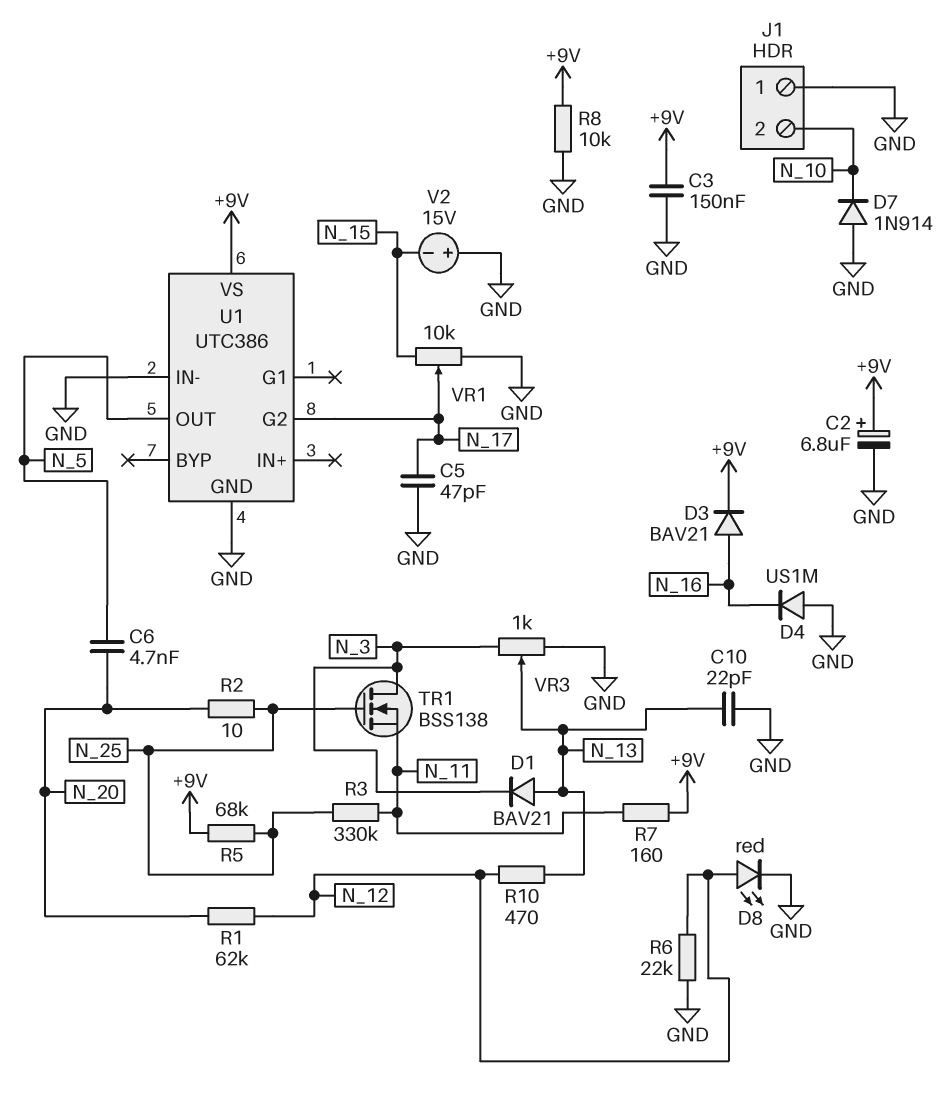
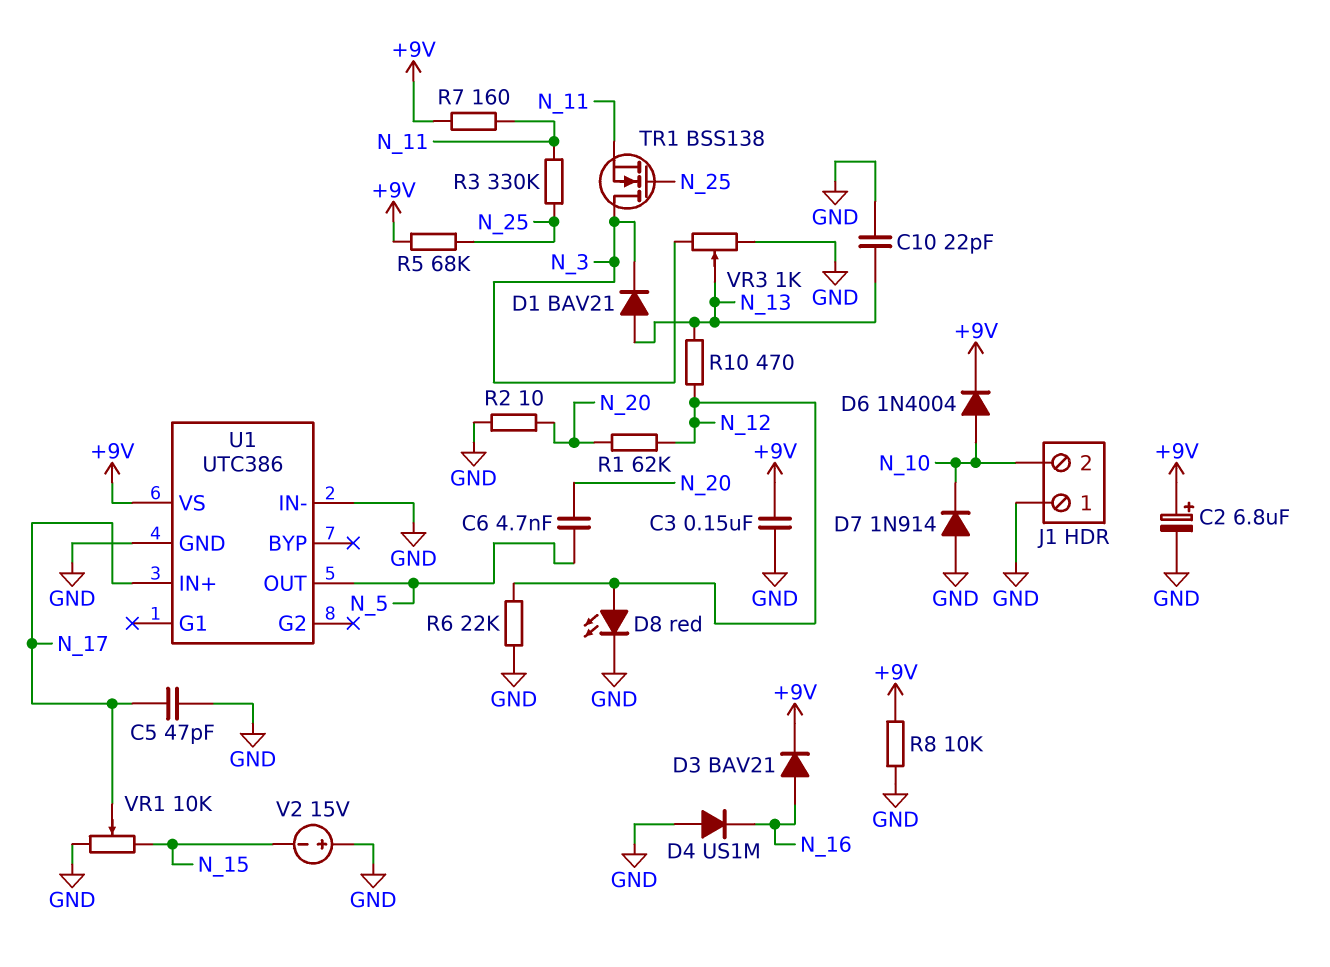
D6: none -> diode 1N4004 (A N_10, K +9V)
R2: 10 (N_20, N_25) -> 10 (GND, N_20)
U1 pin G2: N_17 -> none
U1 pin IN+: none -> N_17

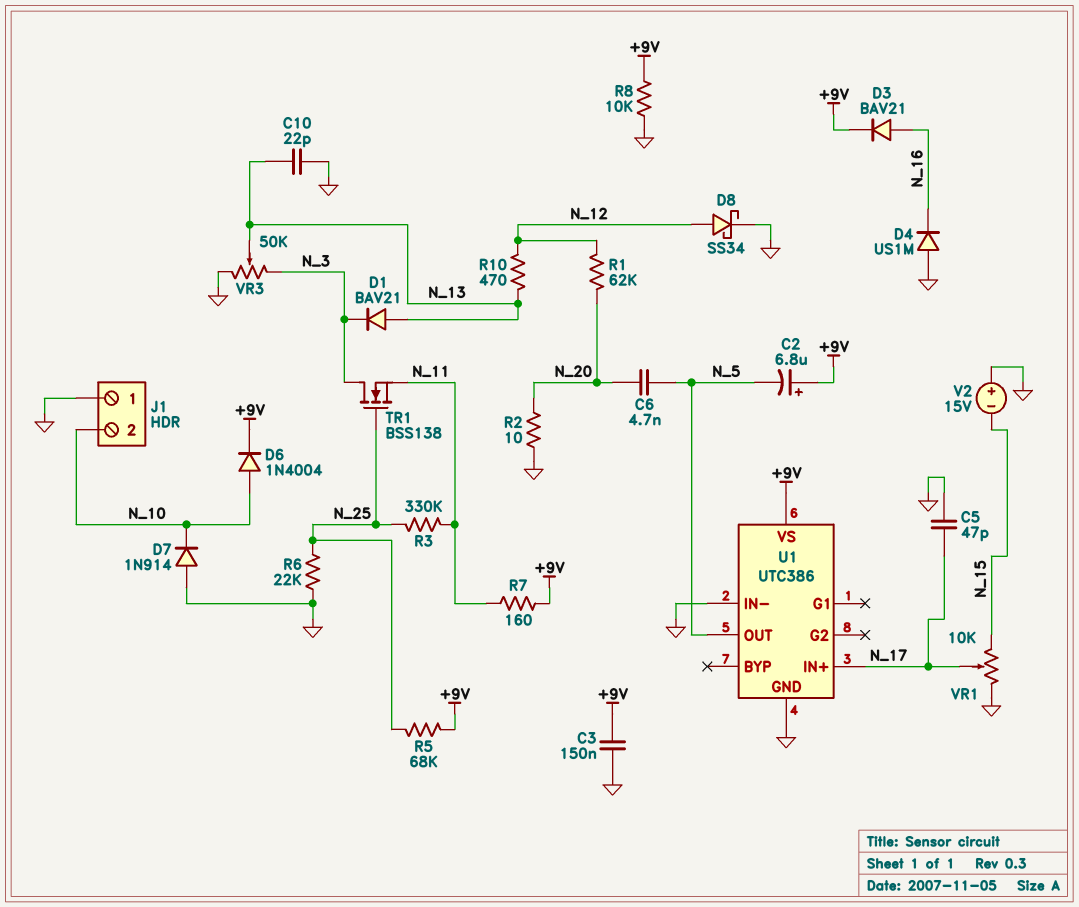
C2: 6.8uF (plus +9V, minus GND) -> 6.8uF (plus +9V, minus N_5)
D8: LED red (A N_12, K GND) -> schottky SS34 (A N_12, K GND)
R6: 22k (GND, N_12) -> 22k (GND, N_25)
VR3: 1k (GND, N_3, wiper N_13) -> 50k (GND, N_3, wiper N_13)

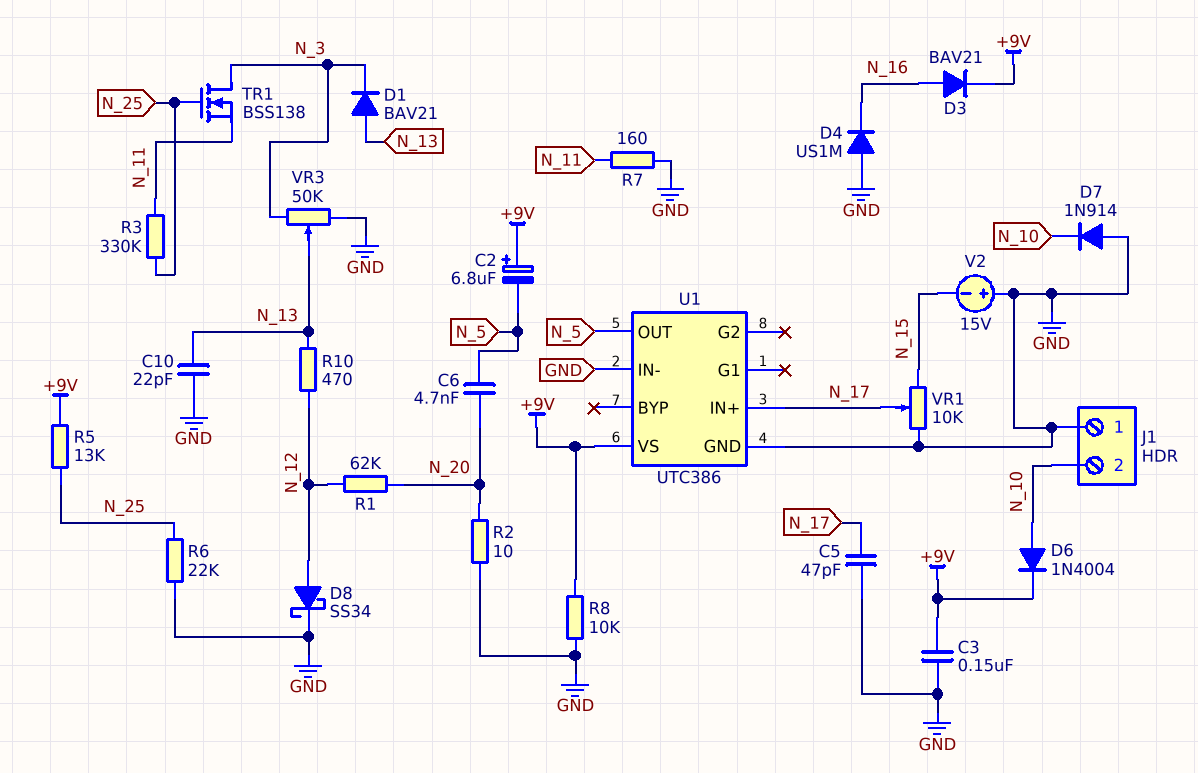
R5: 68k (+9V, N_25) -> 13k (+9V, N_25)
R7: 160 (+9V, N_11) -> 160 (GND, N_11)

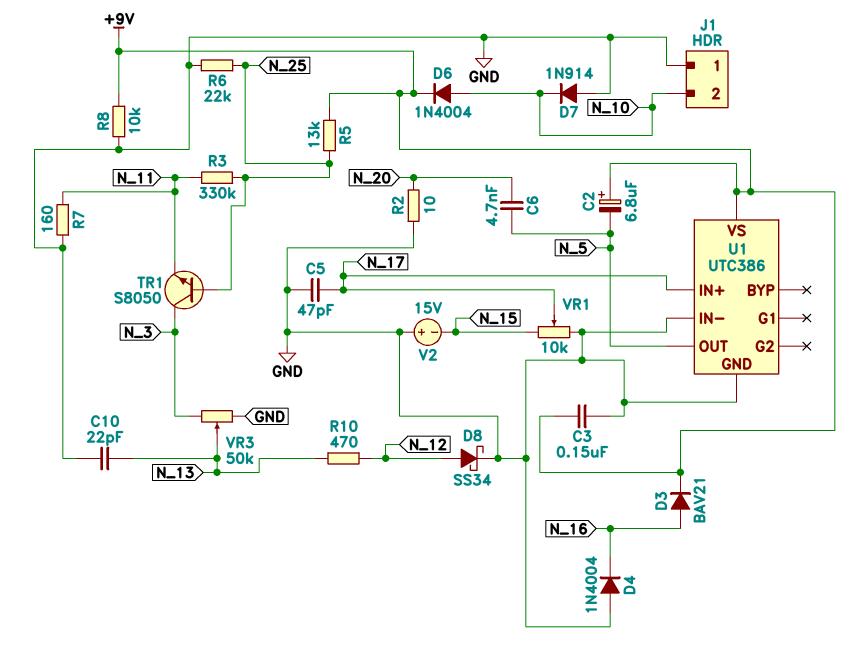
D1: diode BAV21 (A N_13, K N_3) -> none
D4: diode US1M (A GND, K N_16) -> diode 1N4004 (A GND, K N_16)
R1: 62k (N_12, N_20) -> none
TR1: NMOS BSS138 (G N_25, D N_3, S N_11) -> NPN S8050 (B N_25, C N_3, E N_11)

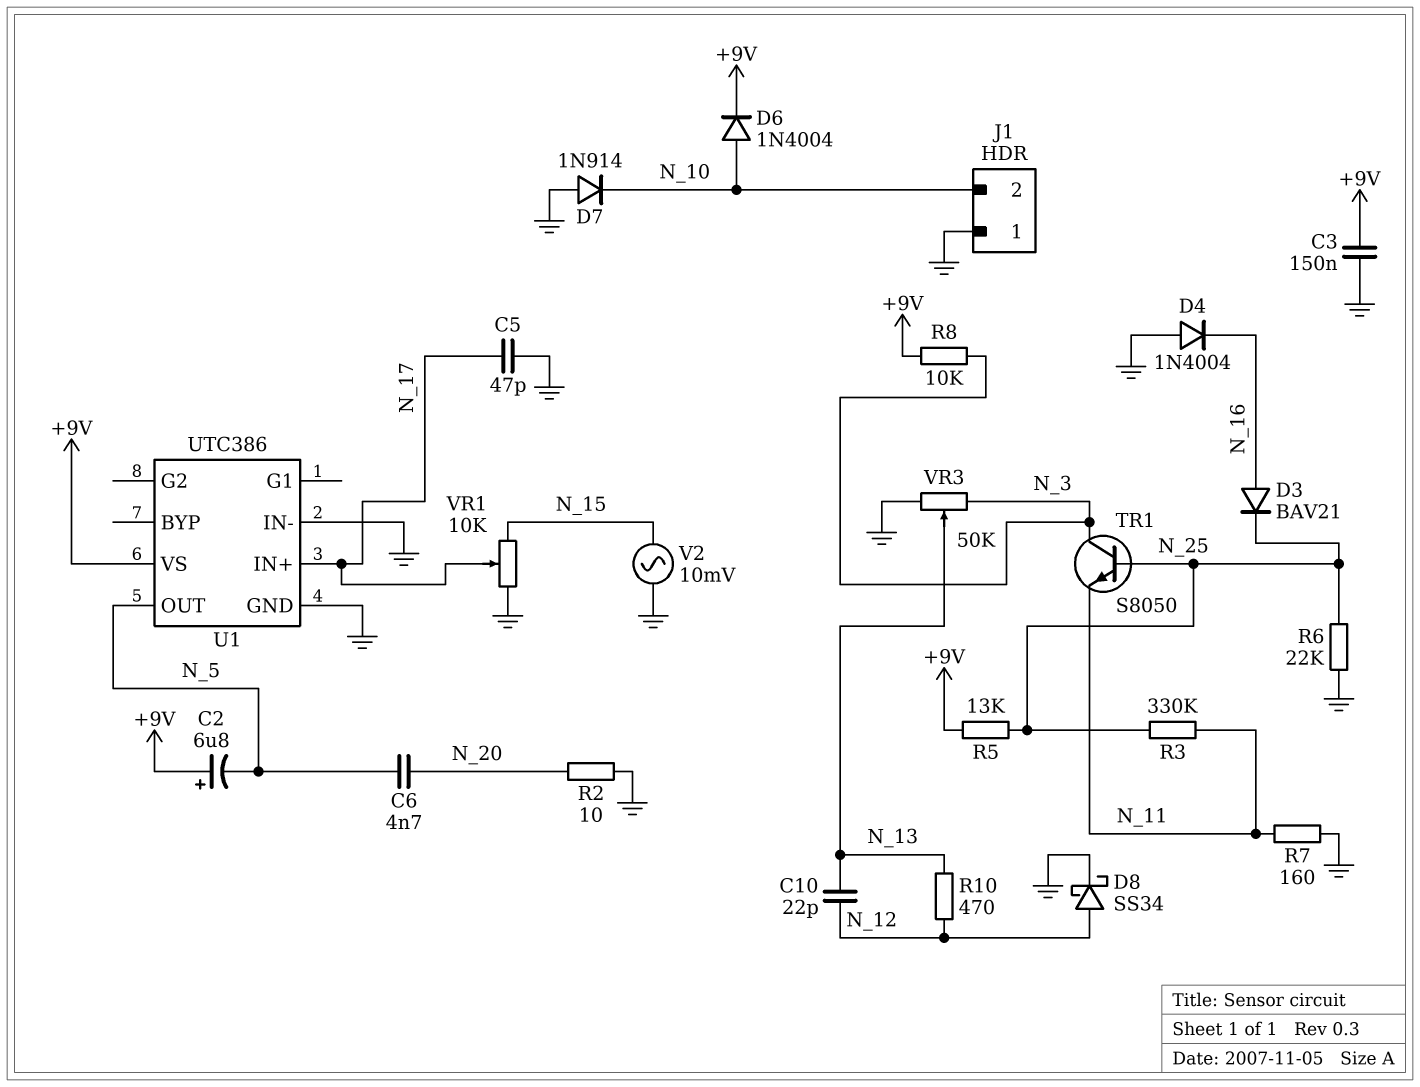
C10: 22pF (GND, N_13) -> 22pF (N_12, N_13)
D3: diode BAV21 (A N_16, K +9V) -> diode BAV21 (A N_16, K N_25)
R8: 10k (+9V, GND) -> 10k (+9V, N_3)
V2: 15V (plus GND, minus N_15) -> AC 10mV (GND, N_15)

